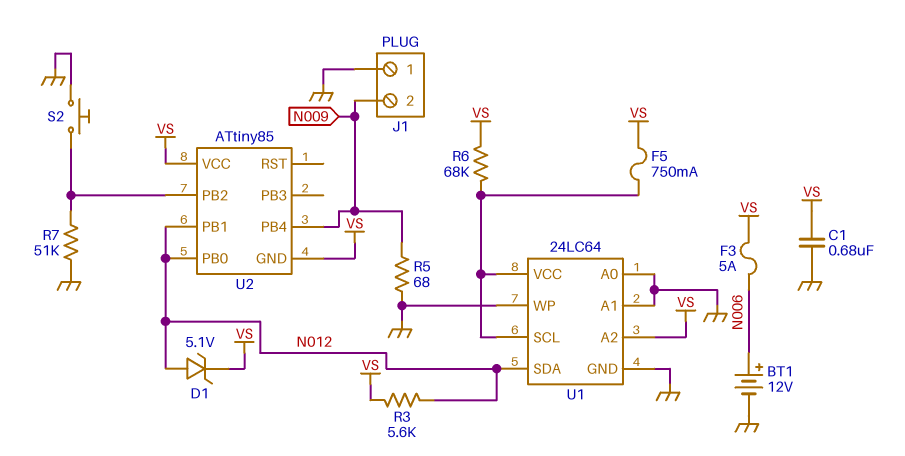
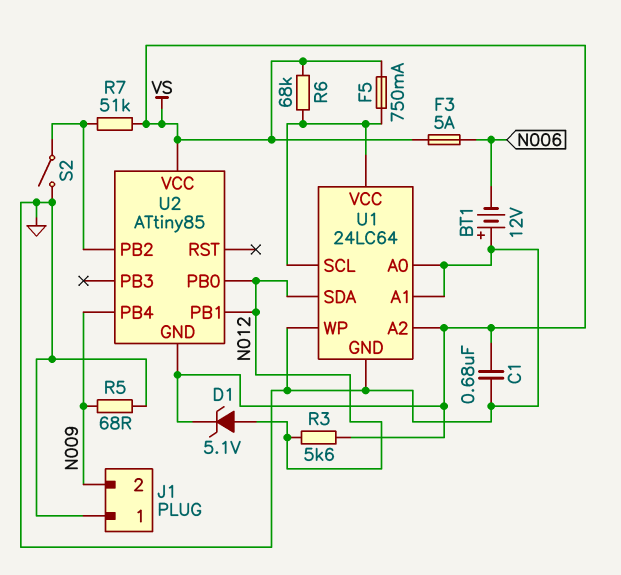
BT1: 12V (plus N006, minus GND) -> 12V (plus GND, minus N006)
R7: 51k (GND, U2/PB2) -> 51k (U2/PB2, VS)
S2: button (GND, U2/PB2) -> switch (GND, U2/PB2)

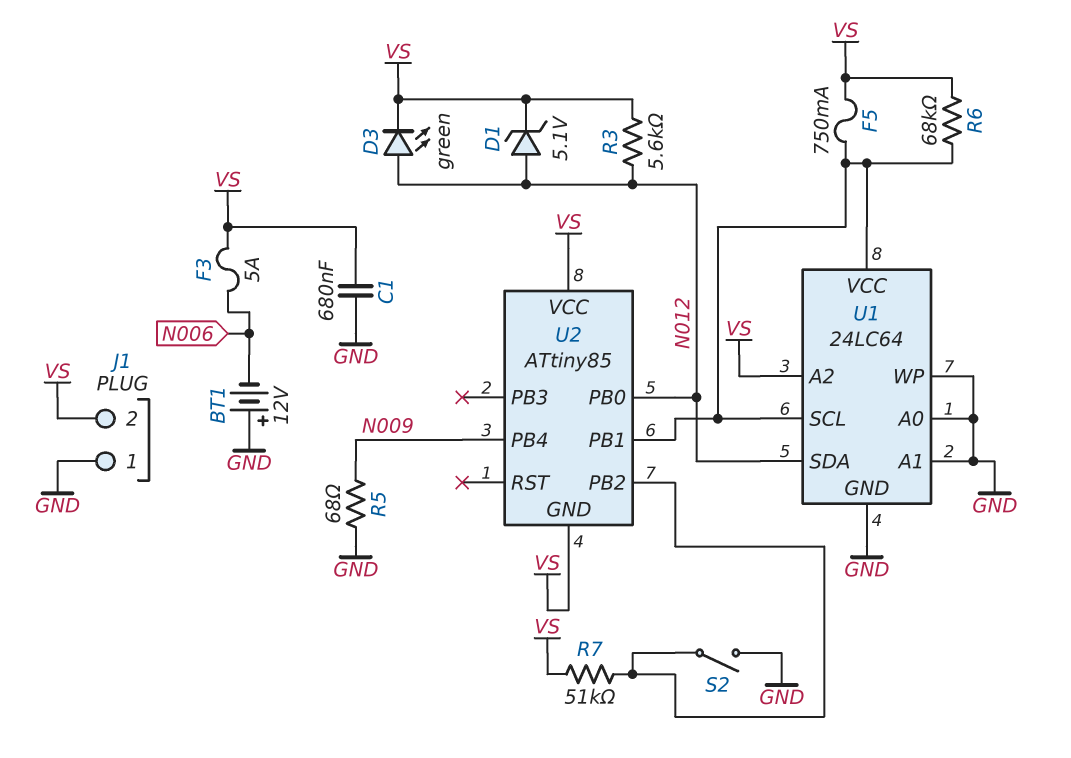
D3: none -> LED green (A N012, K VS)
J1 pin 2: N009 -> VS
U2 pin PB1: N012 -> U1/SCL

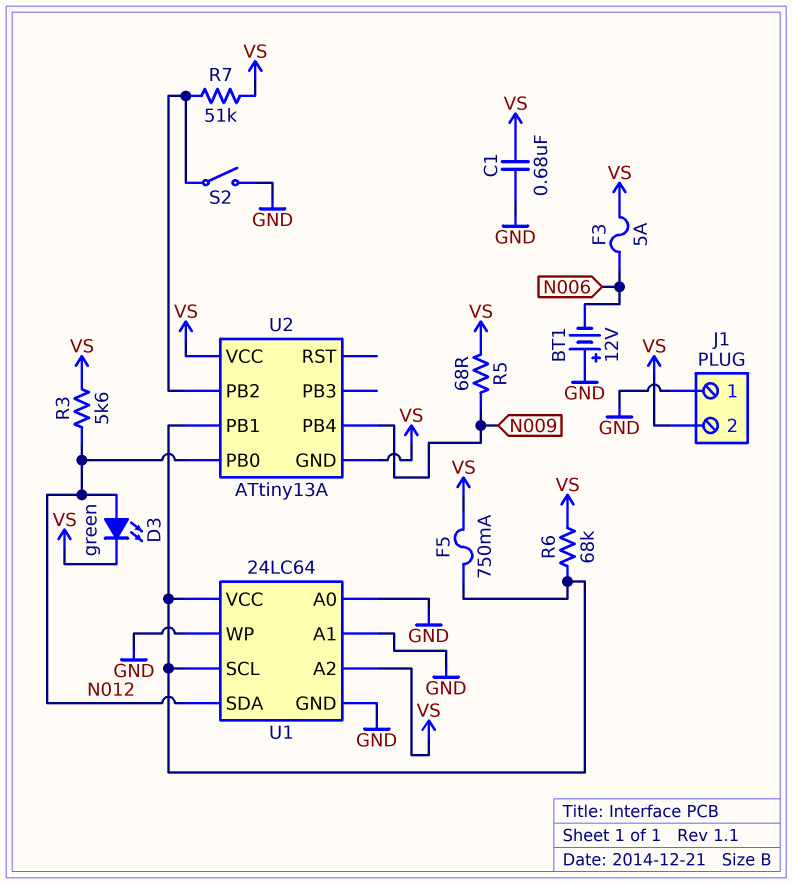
D1: zener 5.1V (A N012, K VS) -> none
R5: 68 (GND, N009) -> 68 (N009, VS)
U2: ATtiny85 -> ATtiny13A

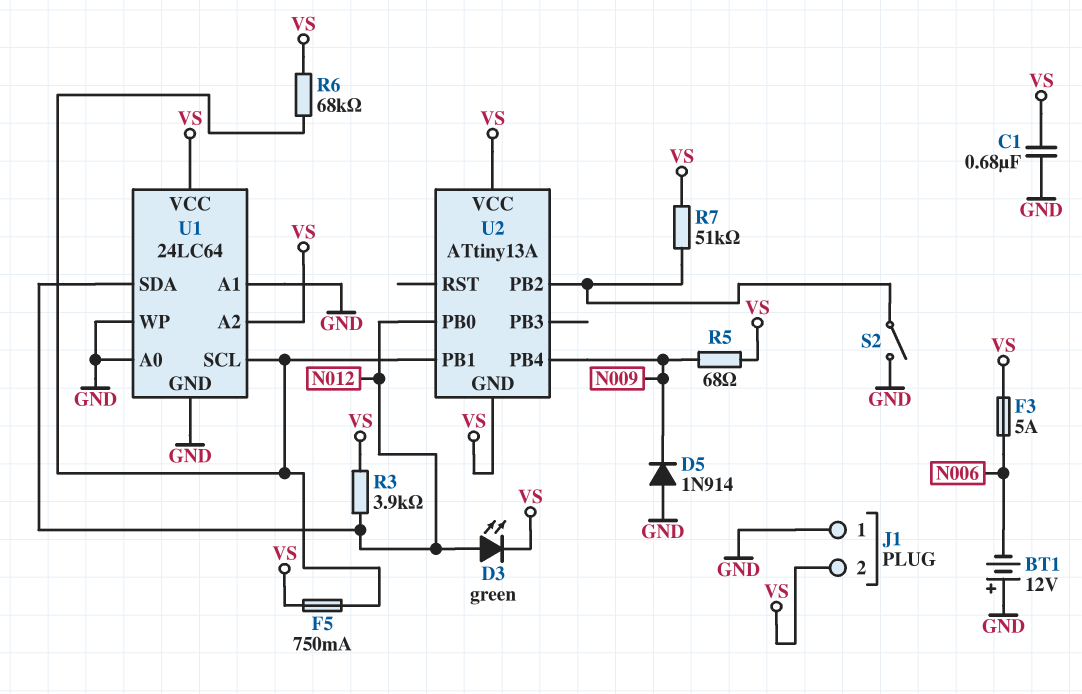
D5: none -> diode 1N914 (A GND, K N009)
R3: 5.6k (N012, VS) -> 3.9k (N012, VS)
U1 pin VCC: U1/SCL -> VS

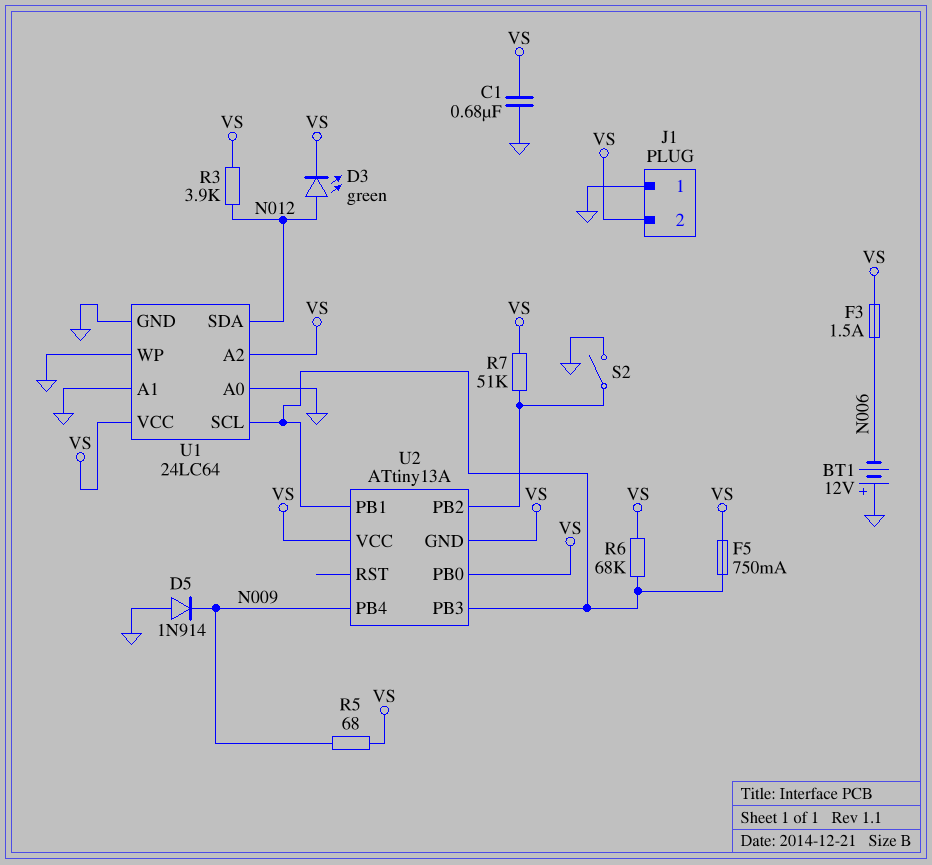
F3: 5A (N006, VS) -> 1.5A (N006, VS)
U2 pin PB0: N012 -> VS
U2 pin PB3: none -> U1/SCL

